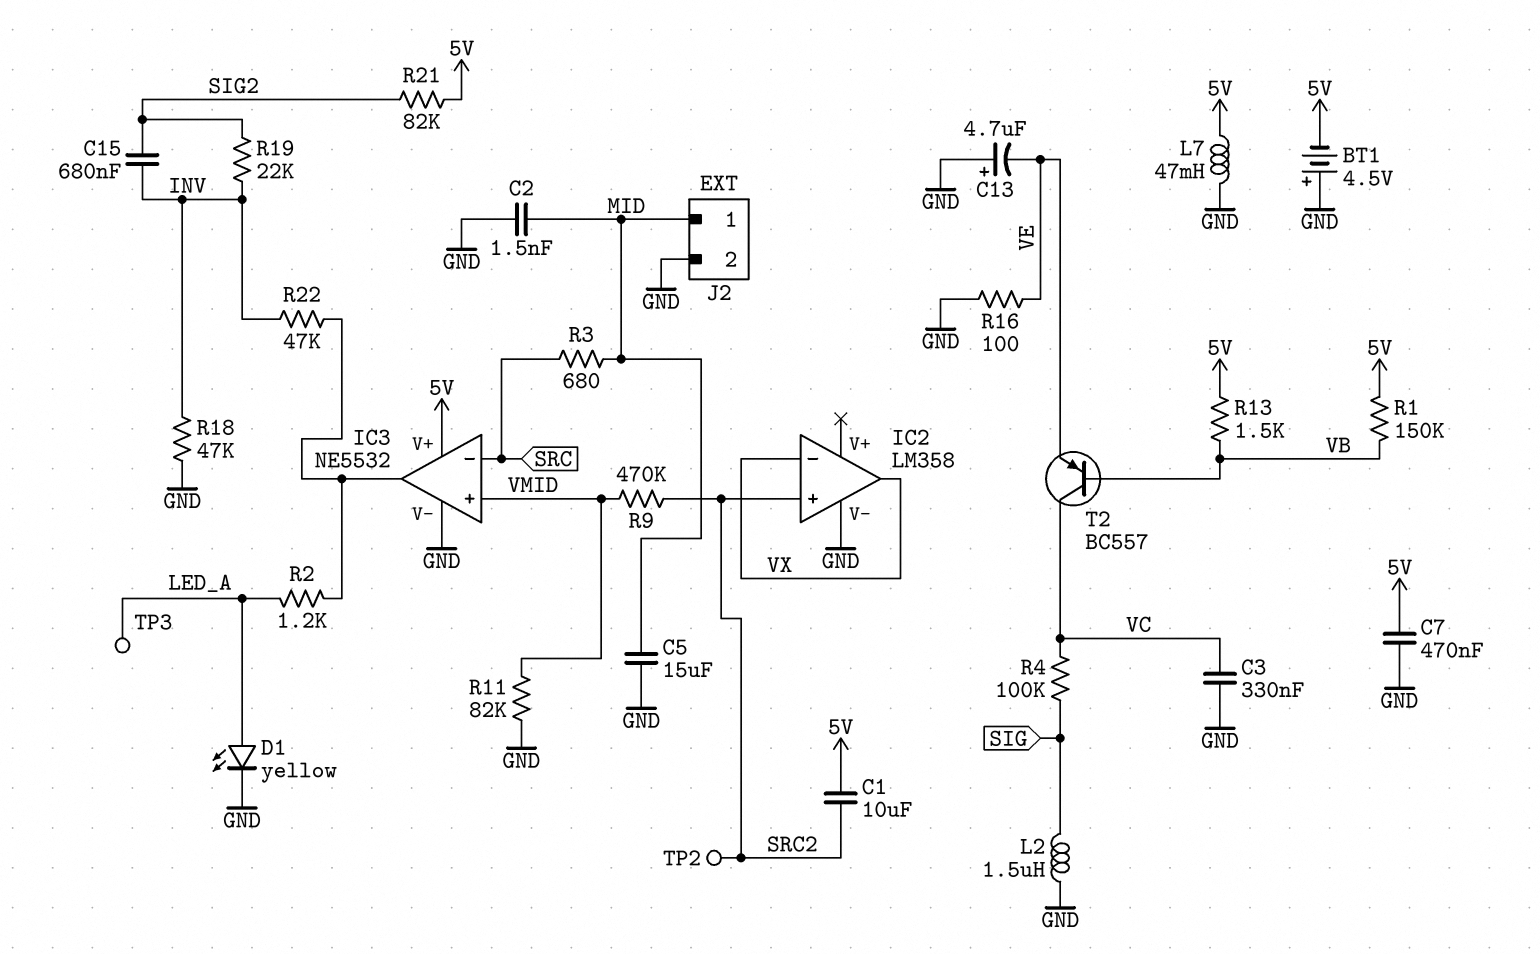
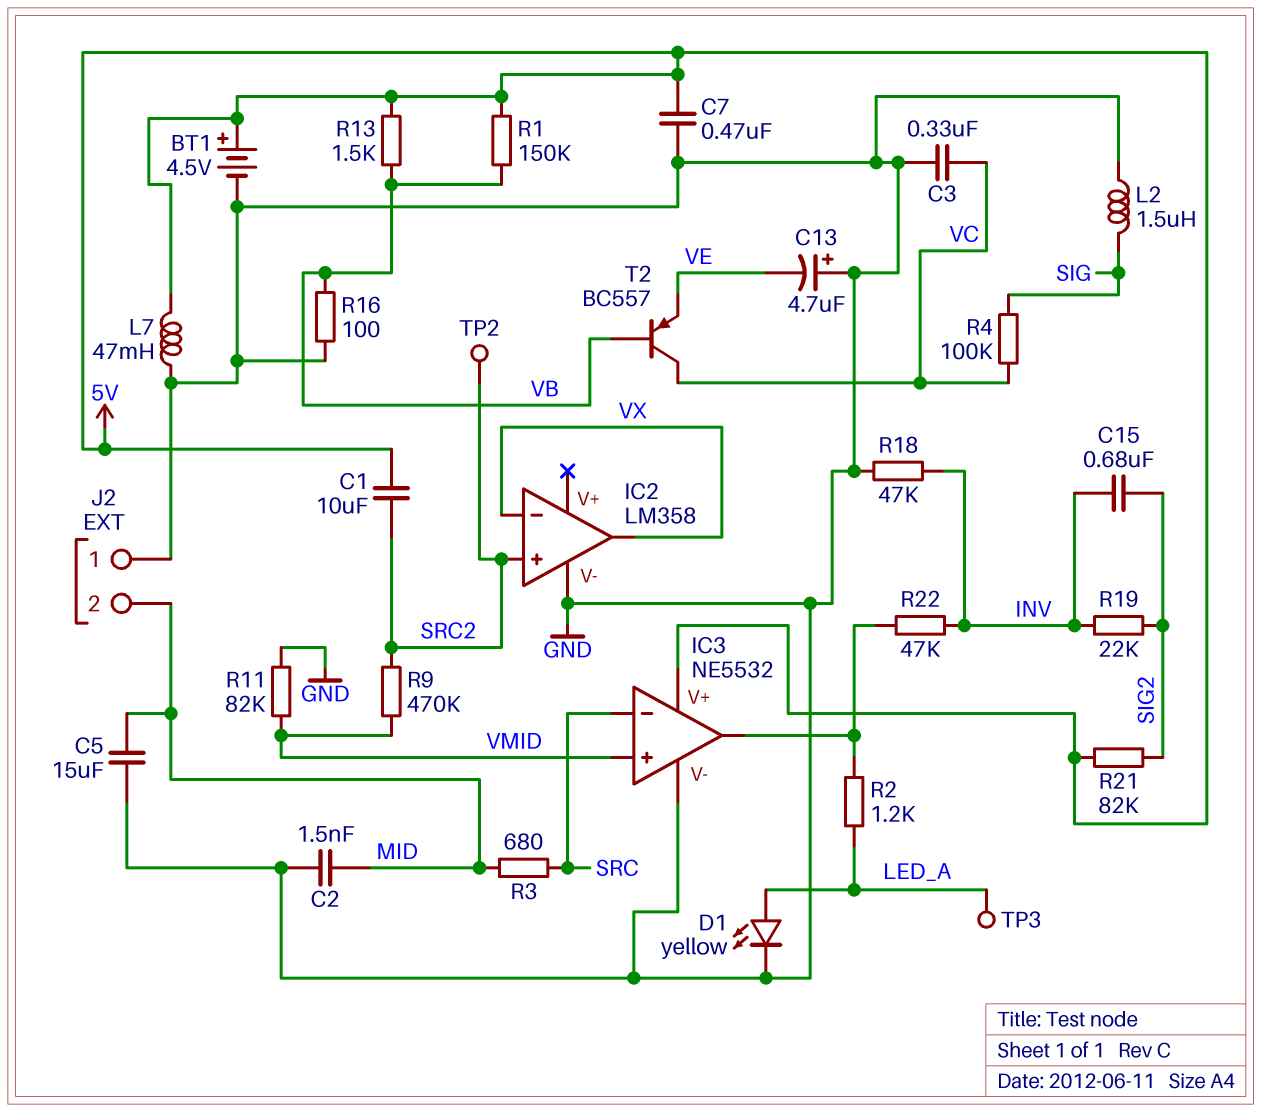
BT1: 4.5V (plus GND, minus 5V) -> 4.5V (plus 5V, minus GND)
J2 pin 1: MID -> GND
J2 pin 2: GND -> MID
R16: 100 (GND, VE) -> 100 (GND, VB)

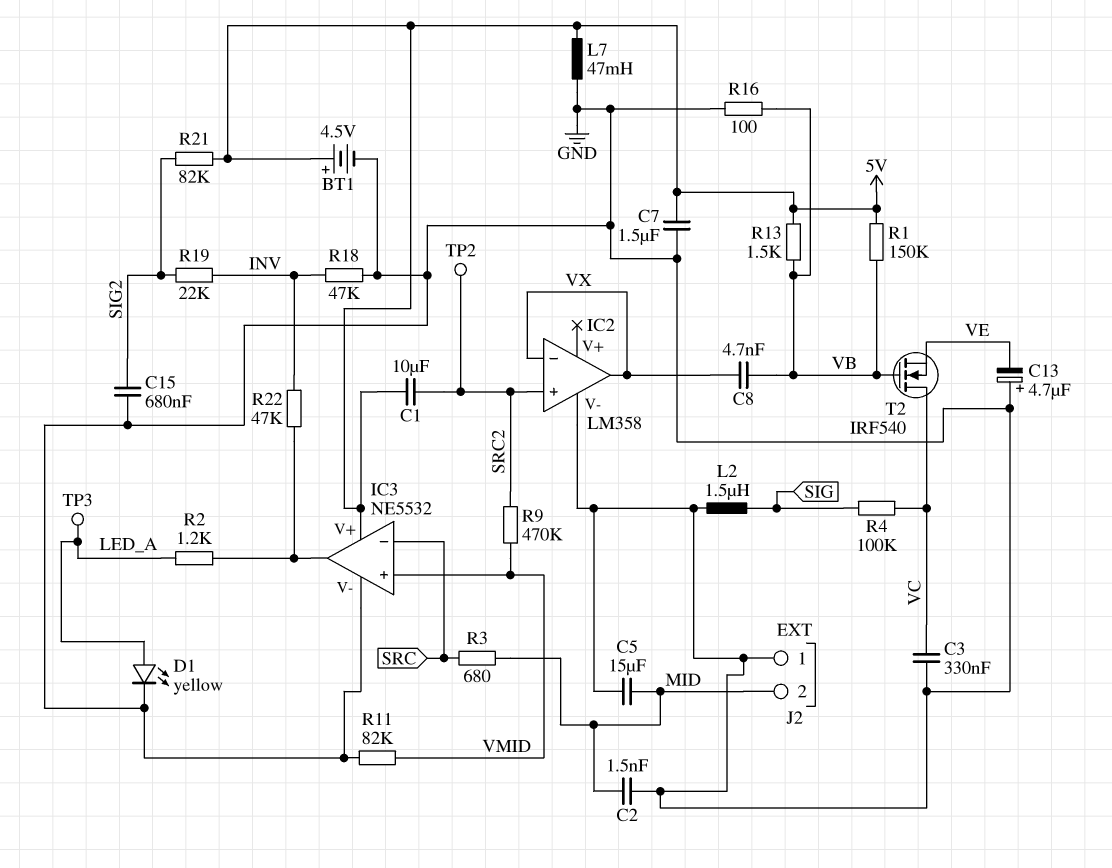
C7: 470nF (5V, GND) -> 1.5uF (5V, GND)
C8: none -> 4.7nF (VB, VX)
C15: 680nF (INV, SIG2) -> 680nF (GND, SIG2)
T2: PNP BC557 (B VB, C VC, E VE) -> NMOS IRF540 (G VB, D VC, S VE)

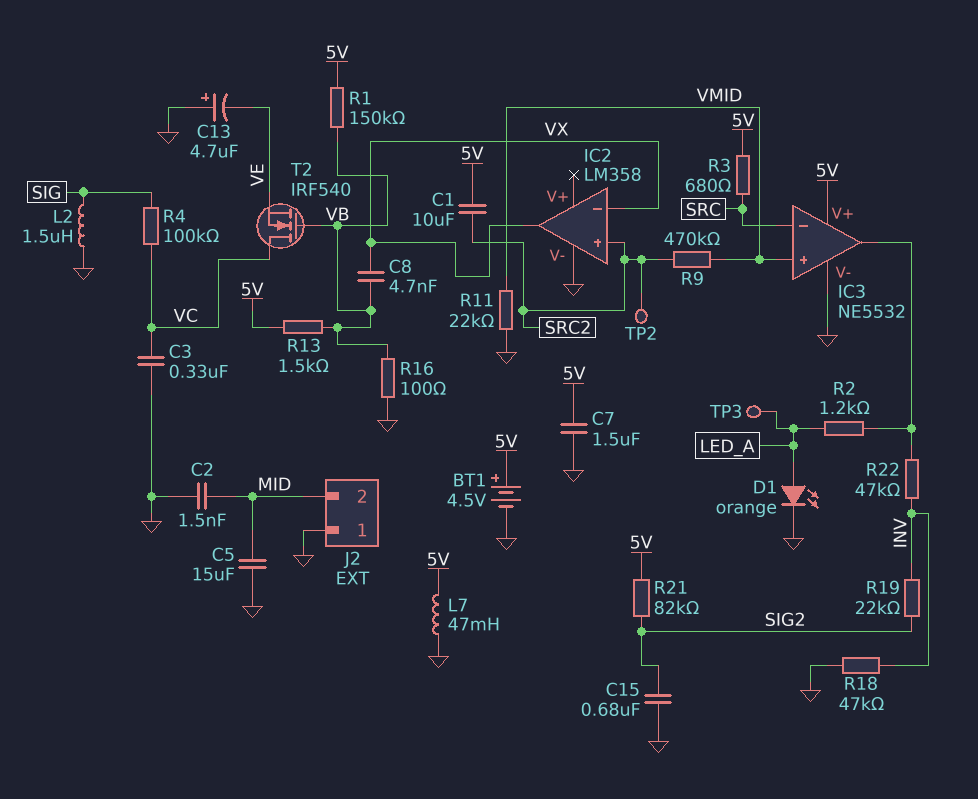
D1: LED yellow (A LED_A, K GND) -> LED orange (A LED_A, K GND)
R3: 680 (MID, SRC) -> 680 (5V, SRC)
R11: 82k (GND, VMID) -> 22k (GND, VMID)

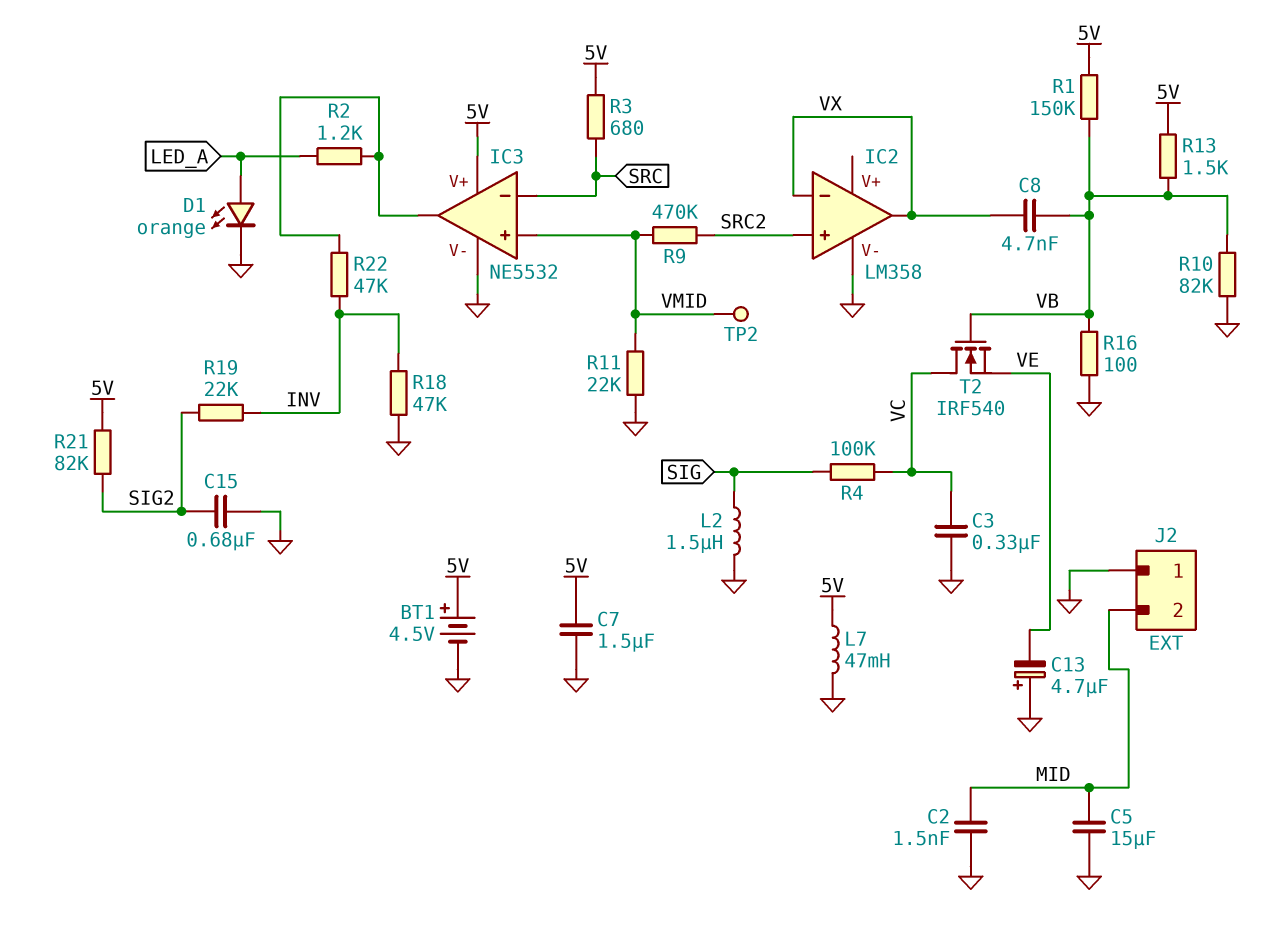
C1: 10uF (5V, SRC2) -> none
R10: none -> 82k (GND, VB)
TP2: test point (SRC2) -> test point (VMID)
TP3: test point (LED_A) -> none

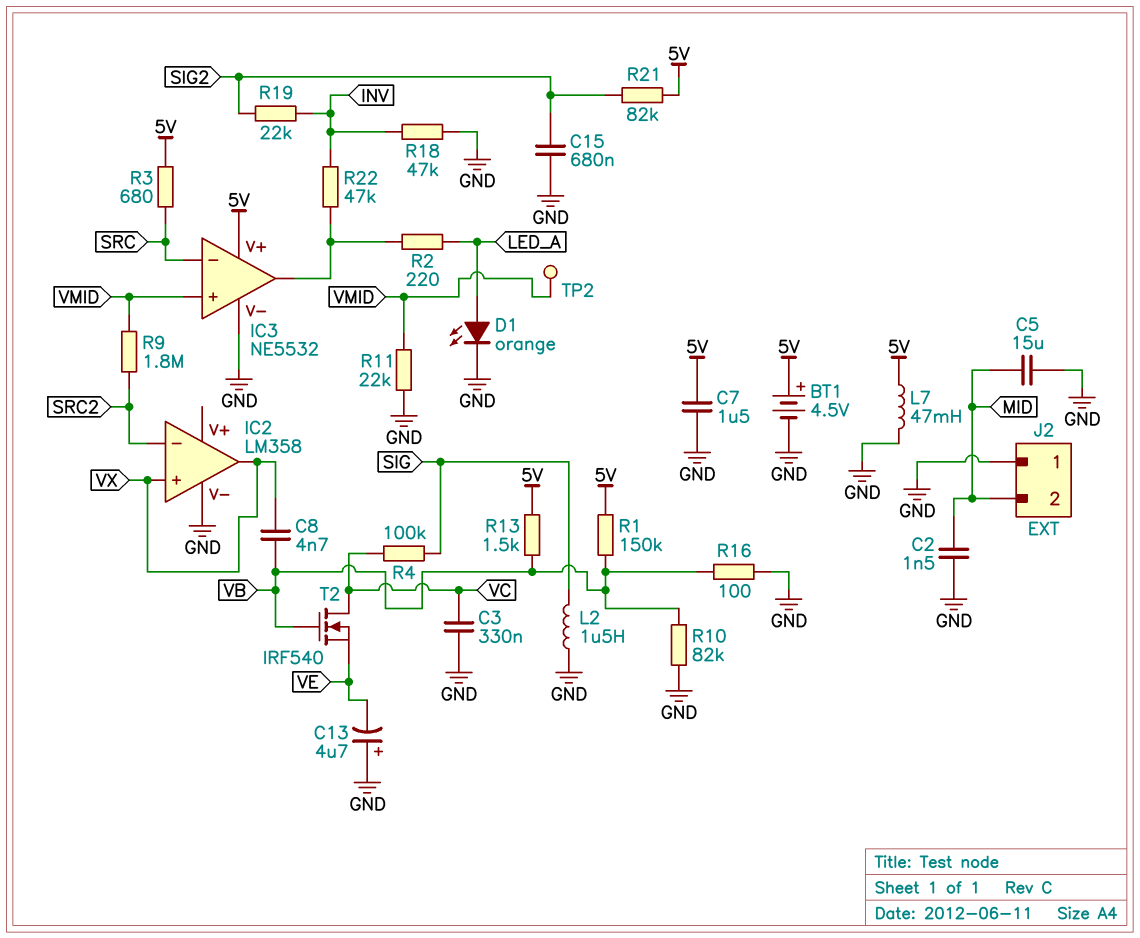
IC2 pin in+: SRC2 -> VX
IC2 pin in-: VX -> SRC2
R2: 1.2k (IC3/out, LED_A) -> 220 (IC3/out, LED_A)
R9: 470k (SRC2, VMID) -> 1.8M (SRC2, VMID)

